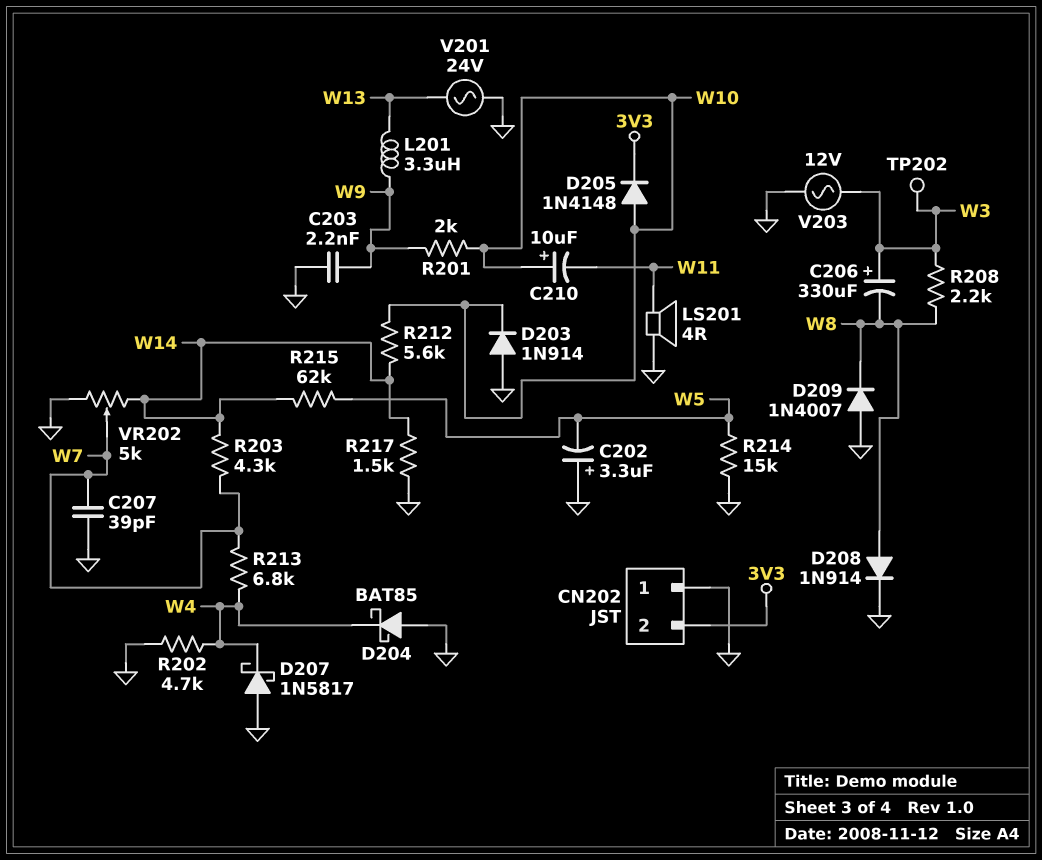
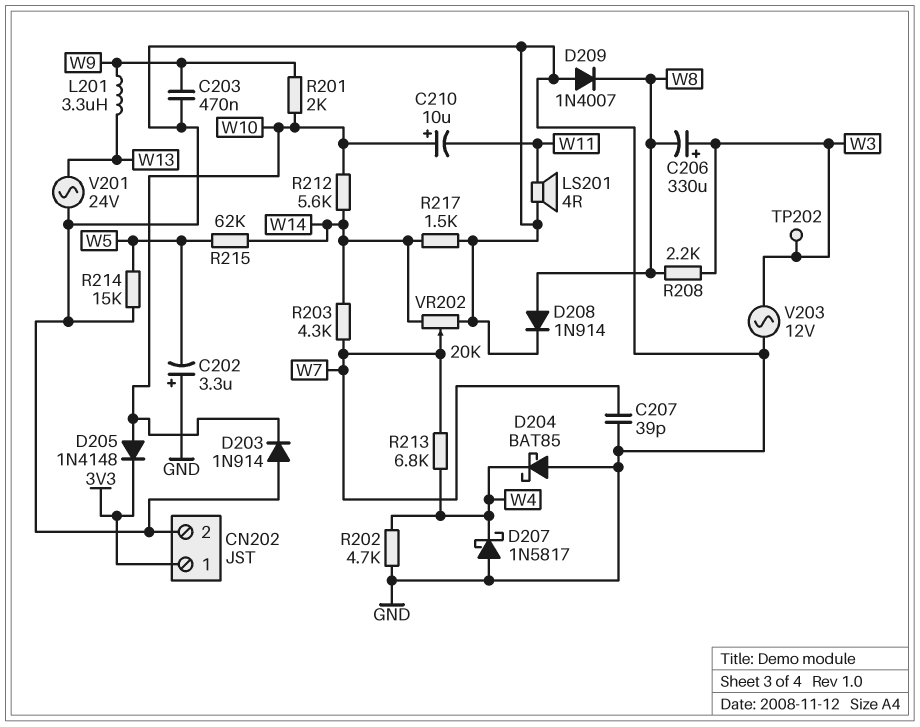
C203: 2.2nF (GND, W9) -> 470nF (GND, W9)
CN202 pin 1: GND -> 3V3
CN202 pin 2: 3V3 -> GND
VR202: 5k (GND, W14, wiper W7) -> 20k (GND, W14, wiper W7)

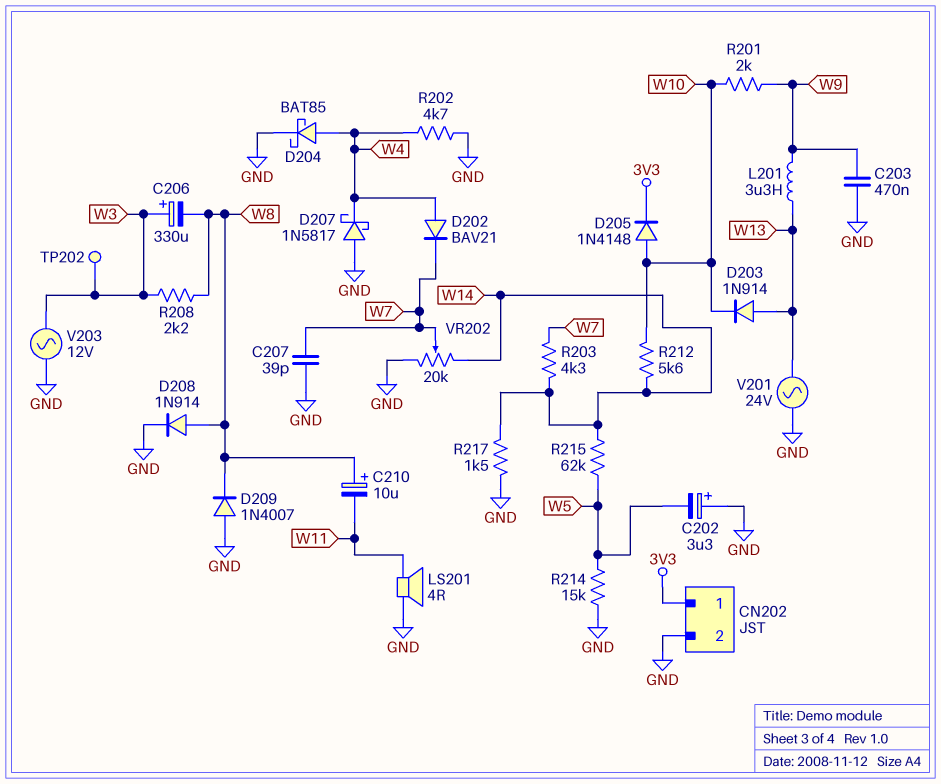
C210: 10uF (plus W10, minus W11) -> 10uF (plus W8, minus W11)
D202: none -> diode BAV21 (A W4, K W7)
D203: diode 1N914 (A GND, K W10) -> diode 1N914 (A W13, K W10)
D204: schottky BAT85 (A GND, K W4) -> schottky BAT85 (A W4, K GND)
R213: 6.8k (W4, W7) -> none

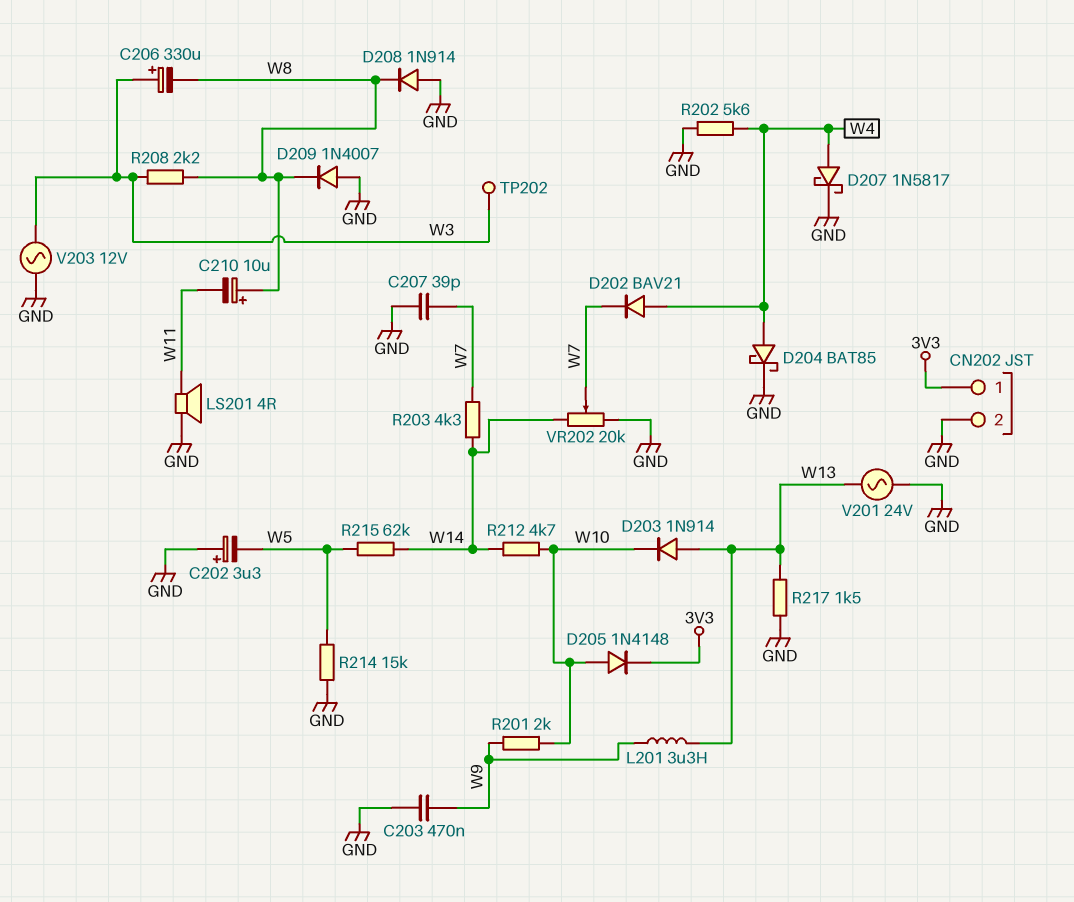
D207: schottky 1N5817 (A GND, K W4) -> schottky 1N5817 (A W4, K GND)
D208: diode 1N914 (A W8, K GND) -> diode 1N914 (A GND, K W8)
R202: 4.7k (GND, W4) -> 5.6k (GND, W4)
R212: 5.6k (W10, W14) -> 4.7k (W10, W14)
R217: 1.5k (GND, W14) -> 1.5k (GND, W13)

